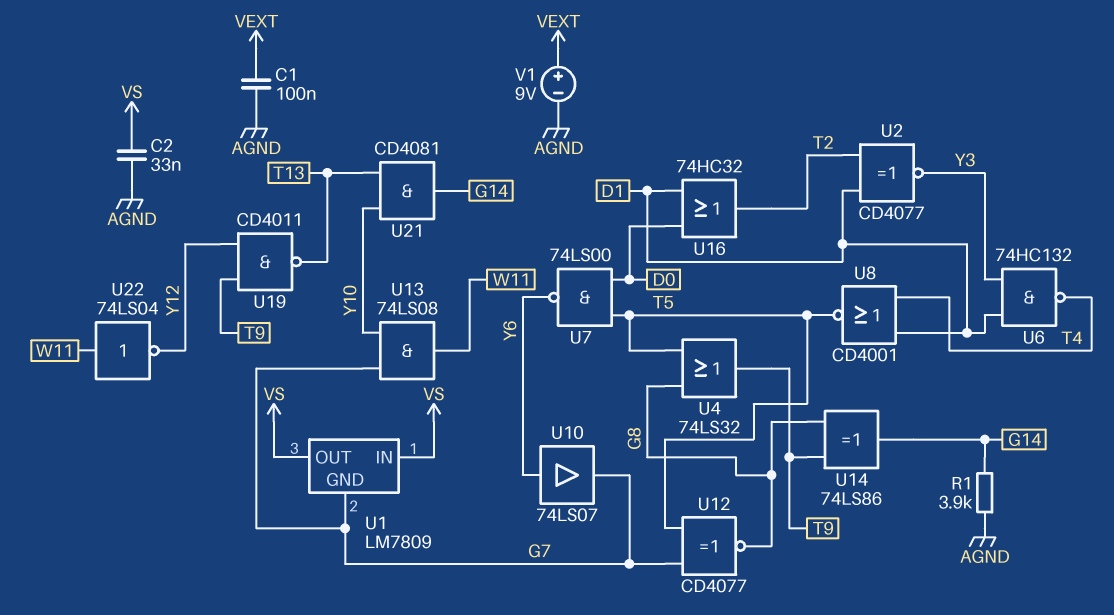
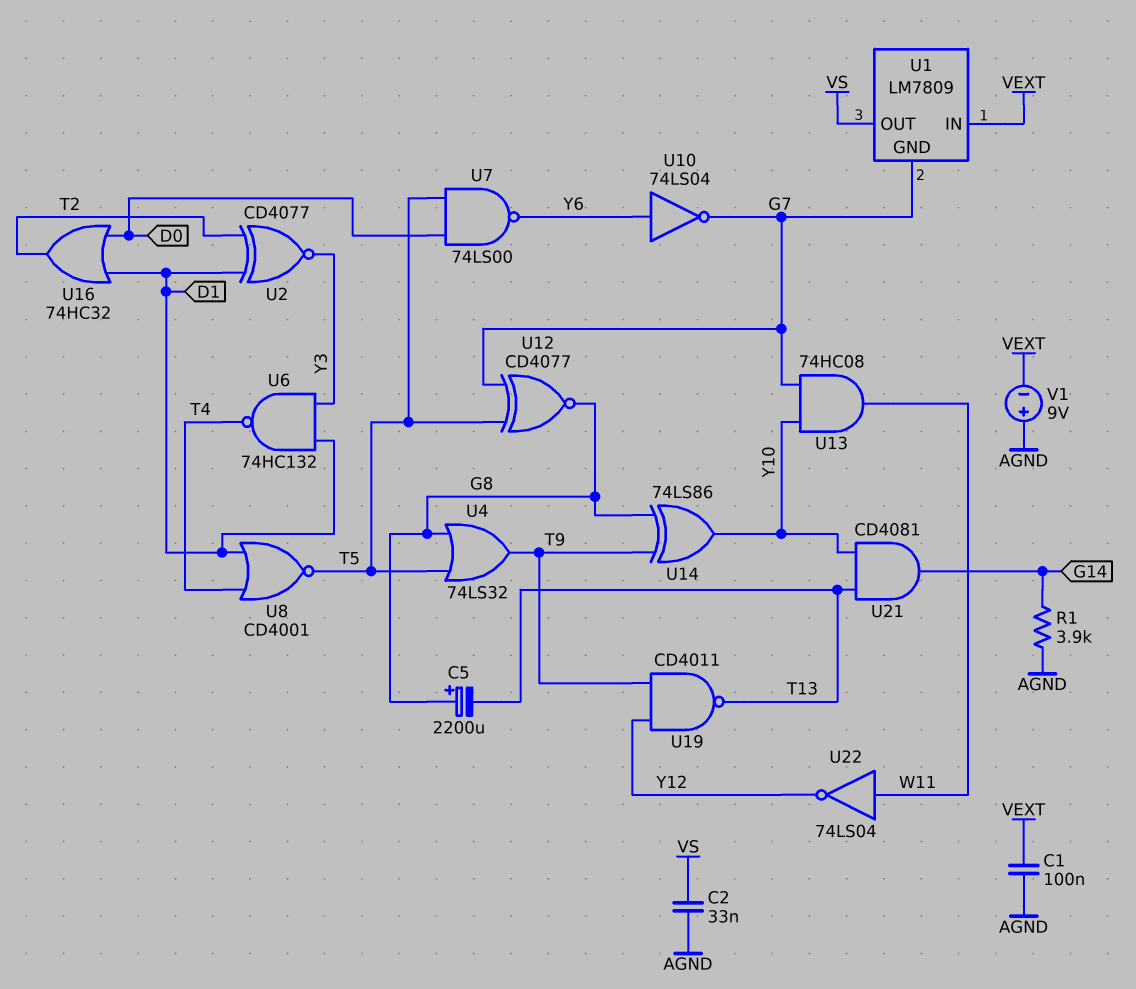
C5: none -> 2200uF (plus G8, minus T13)
U1 pin IN: VS -> VEXT
U10: buffer 74LS07 (in Y6, out G7) -> NOT 74LS04 (in Y6, out G7)
U13: AND 74LS08 (in G7, in Y10, out W11) -> AND 74HC08 (in G7, in Y10, out W11)
U14: XOR 74LS86 (in G8, in T9, out G14) -> XOR 74LS86 (in G8, in T9, out Y10)
V1: 9V (plus VEXT, minus AGND) -> 9V (plus AGND, minus VEXT)

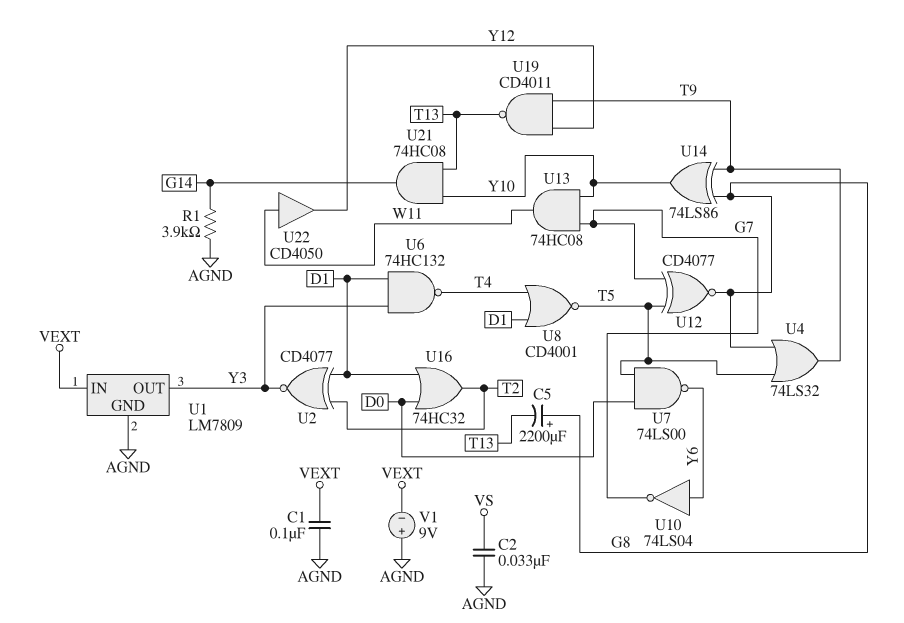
U1 pin GND: G7 -> AGND
U1 pin OUT: VS -> Y3
U21: AND CD4081 (in T13, in Y10, out G14) -> AND 74HC08 (in T13, in Y10, out G14)
U22: NOT 74LS04 (in W11, out Y12) -> buffer CD4050 (in W11, out Y12)

